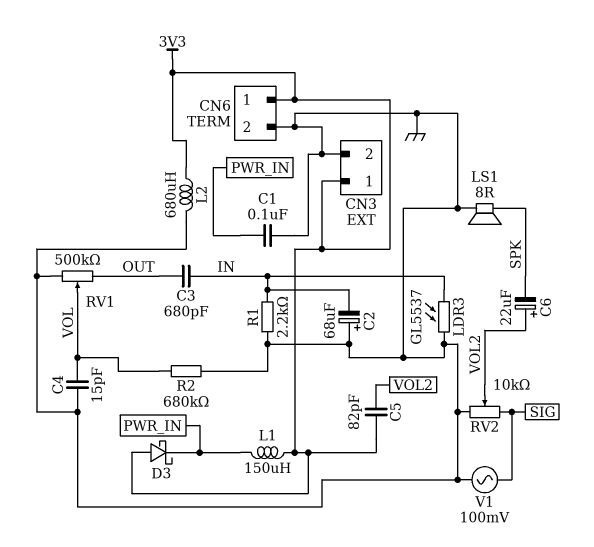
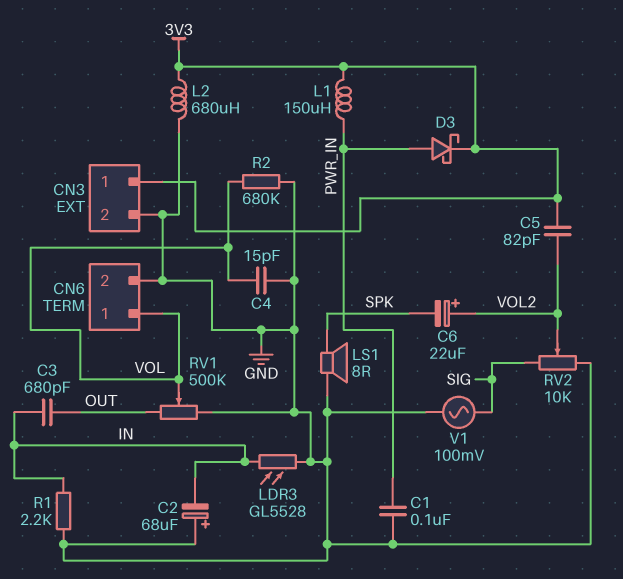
CN6 pin 1: 3V3 -> VOL
D3: schottky (A 3V3, K PWR_IN) -> schottky (A PWR_IN, K 3V3)
LDR3: GL5537 (GND, IN) -> GL5528 (GND, IN)

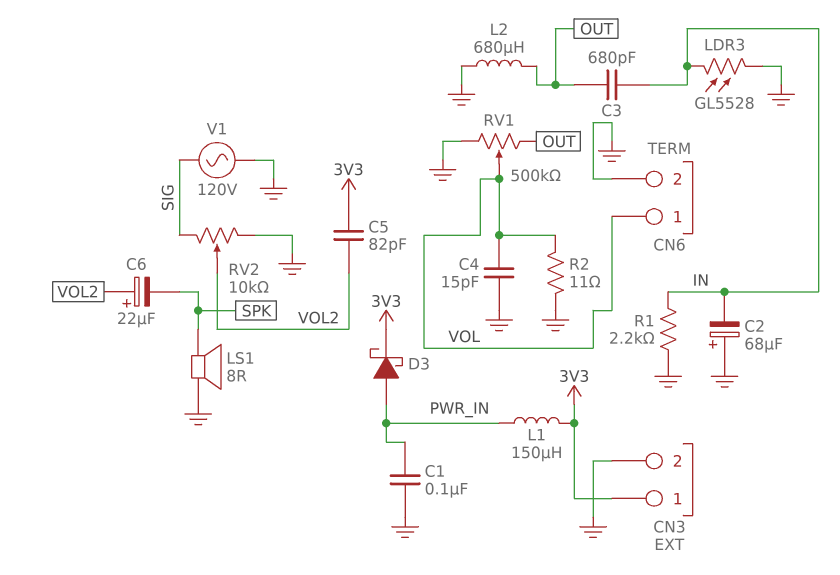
L2: 680uH (3V3, GND) -> 680uH (GND, OUT)
R2: 680k (GND, VOL) -> 11 (GND, VOL)
V1: AC 100mV (GND, SIG) -> AC 120V (GND, SIG)

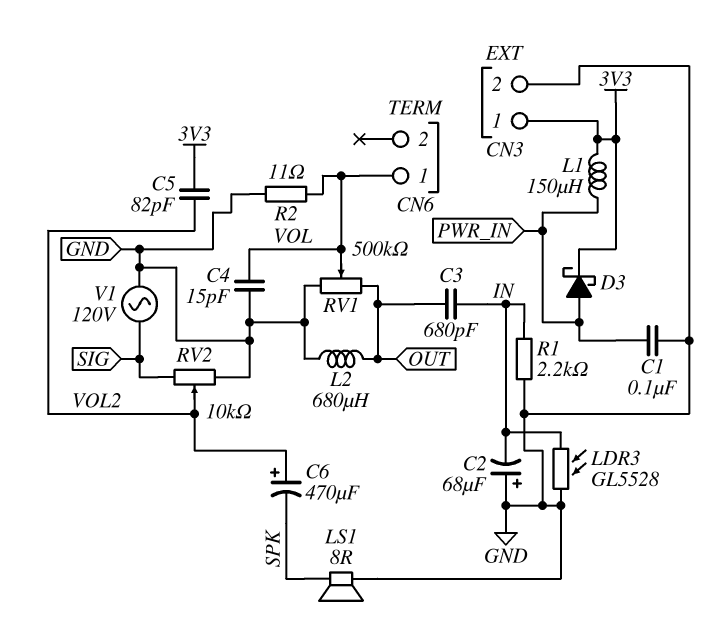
C6: 22uF (plus VOL2, minus SPK) -> 470uF (plus VOL2, minus SPK)
CN6 pin 2: GND -> none

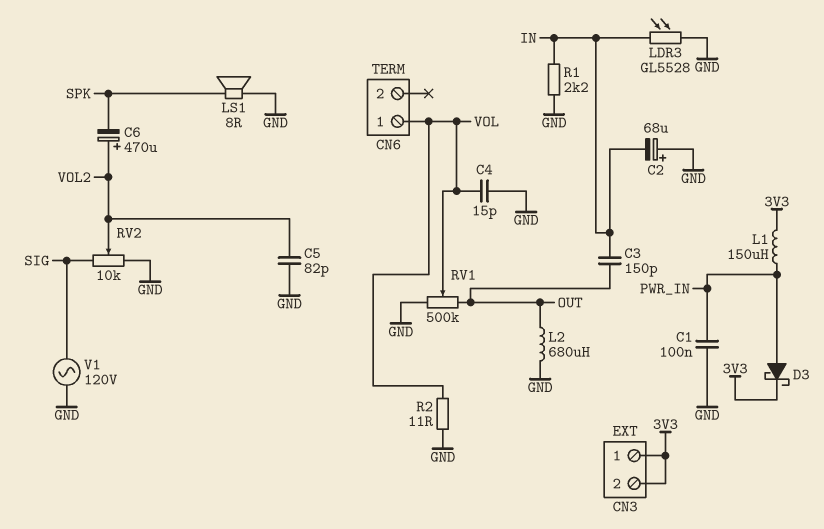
C3: 680pF (IN, OUT) -> 150pF (IN, OUT)
C5: 82pF (3V3, VOL2) -> 82pF (GND, VOL2)
CN3 pin 2: GND -> 3V3

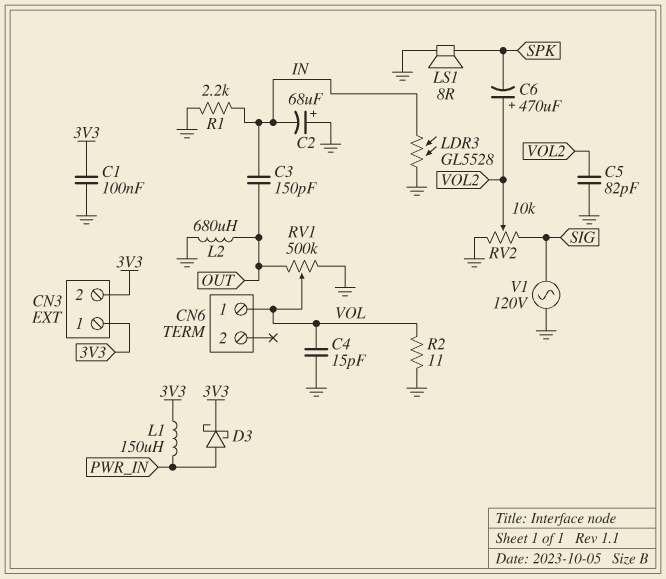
C1: 100nF (GND, PWR_IN) -> 100nF (3V3, GND)

